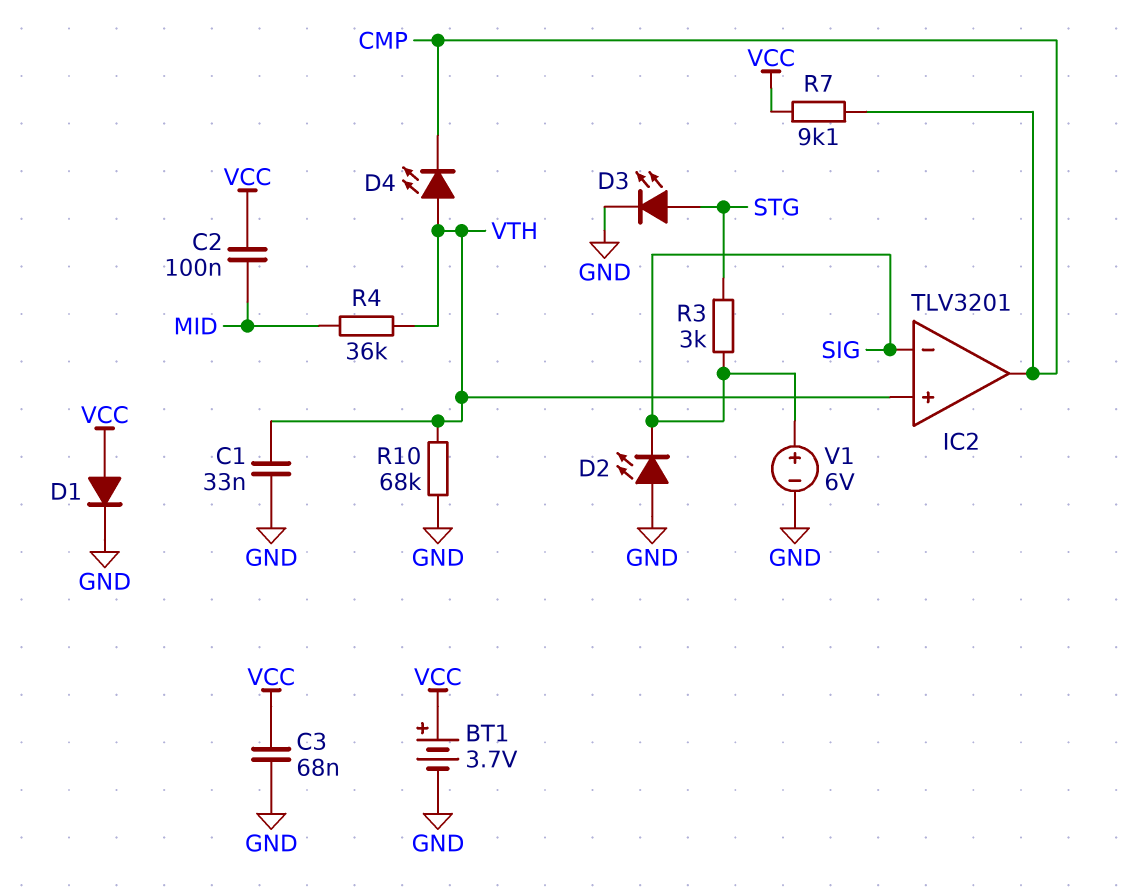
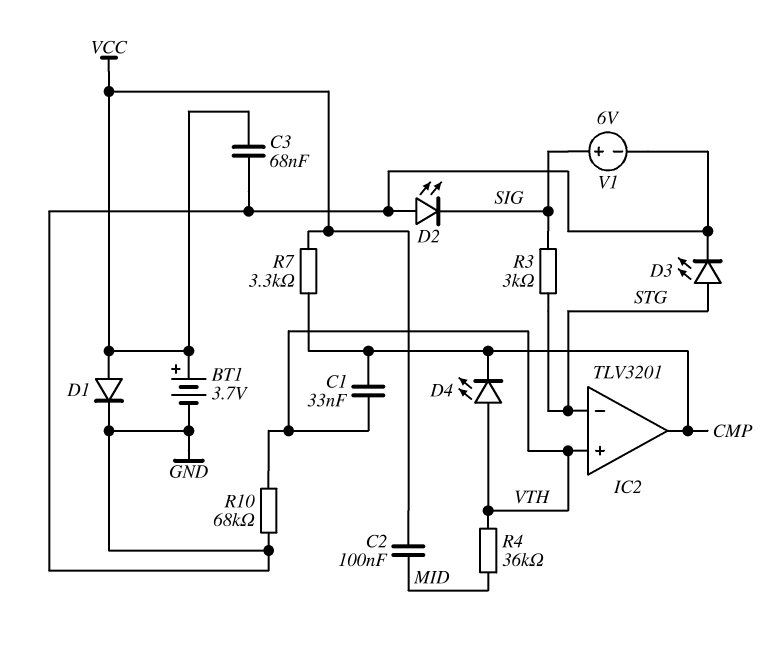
C1: 33nF (GND, VTH) -> 33nF (CMP, VTH)
IC2 pin in-: SIG -> STG
R7: 9.1k (CMP, VCC) -> 3.3k (CMP, VCC)

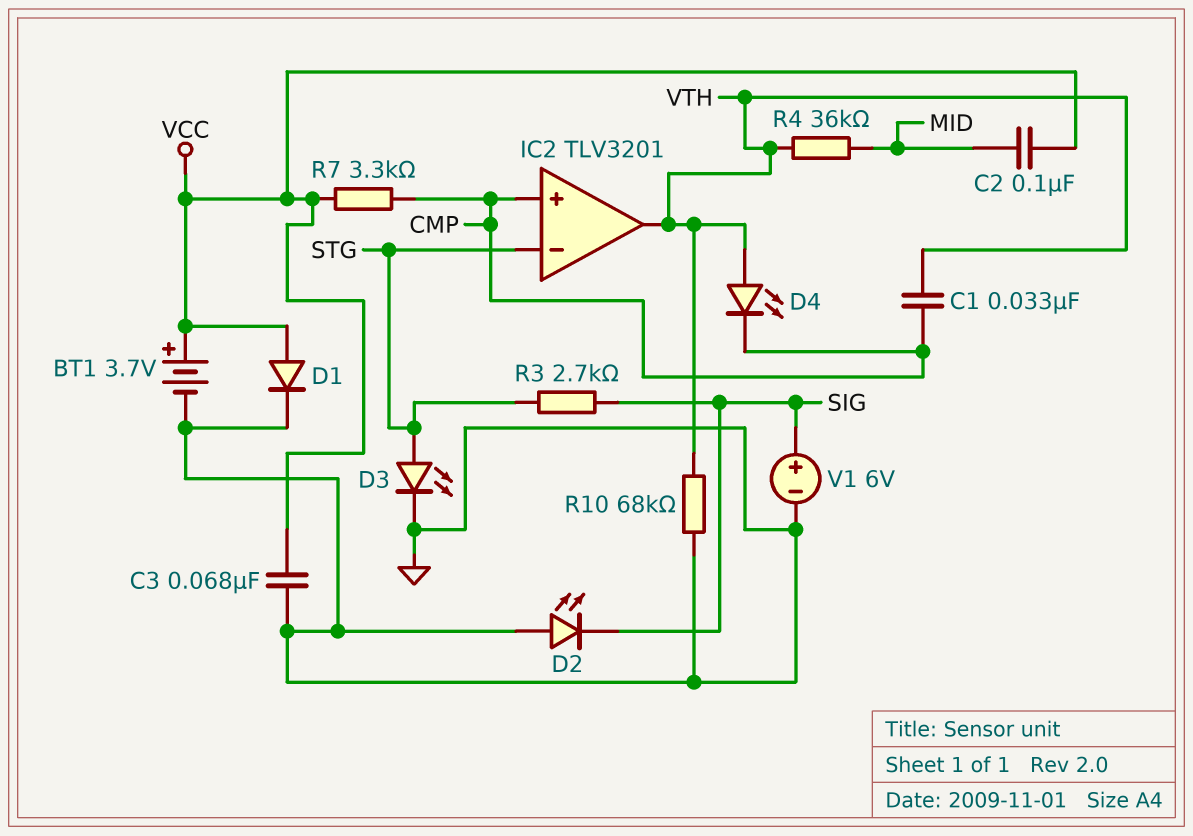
IC2 pin in+: VTH -> CMP
IC2 pin out: CMP -> VTH
R3: 3k (SIG, STG) -> 2.7k (SIG, STG)

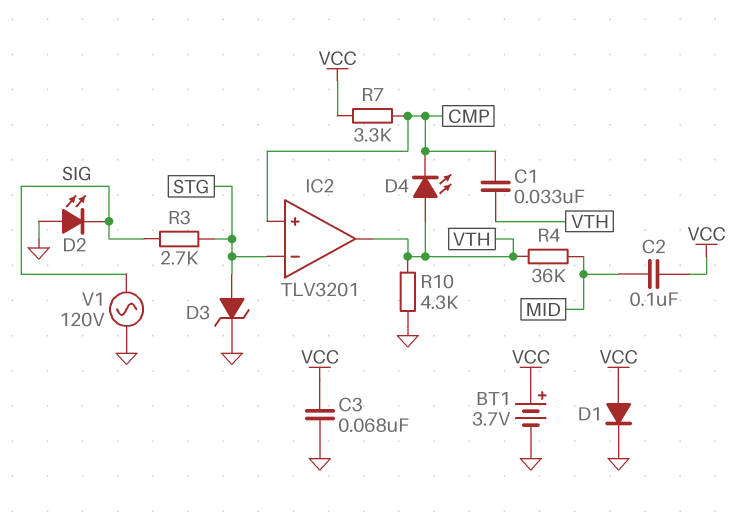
D3: LED (A STG, K GND) -> zener (A STG, K GND)
R10: 68k (GND, VTH) -> 4.3k (GND, VTH)
V1: 6V (plus SIG, minus GND) -> AC 120V (GND, SIG)

